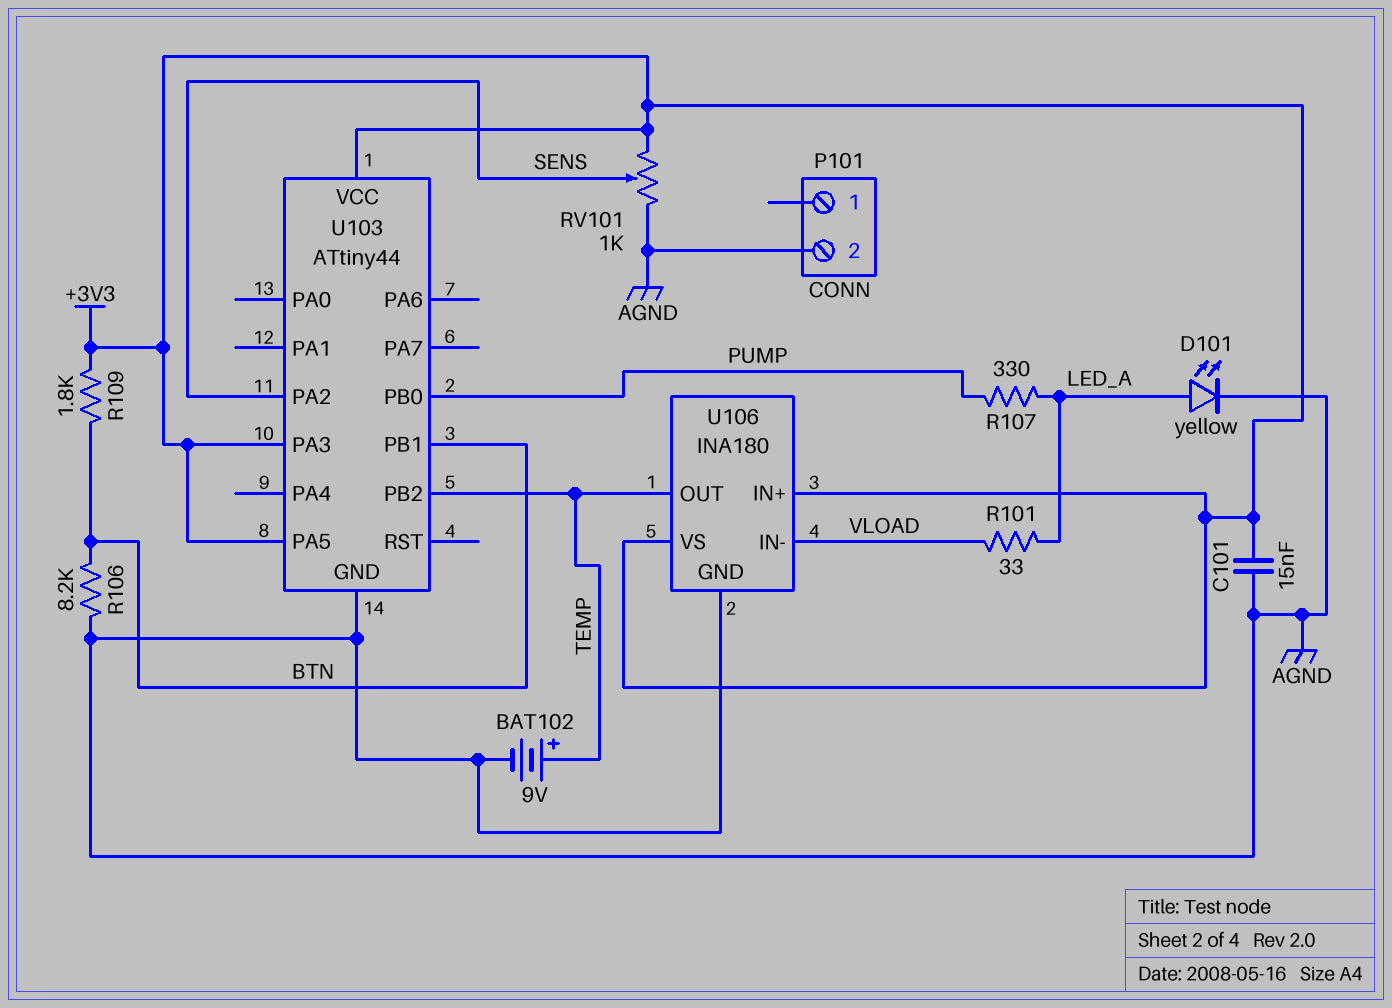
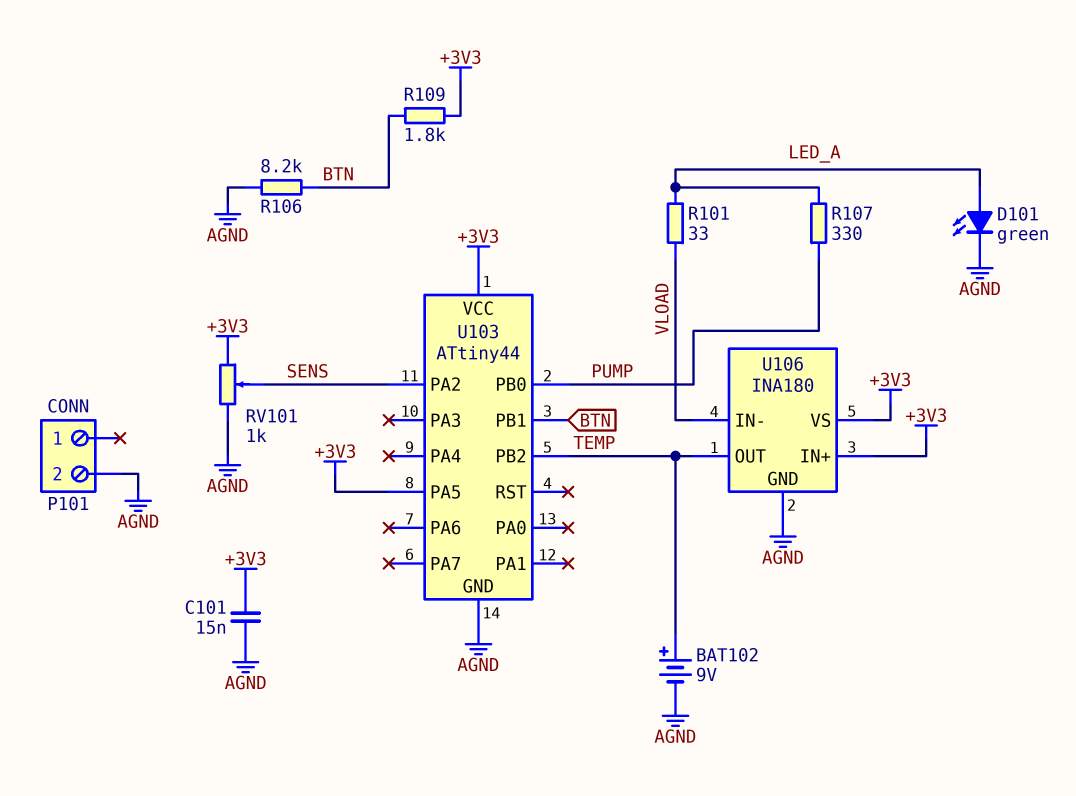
D101: LED yellow (A LED_A, K AGND) -> LED green (A LED_A, K AGND)
U103 pin PA3: +3V3 -> none

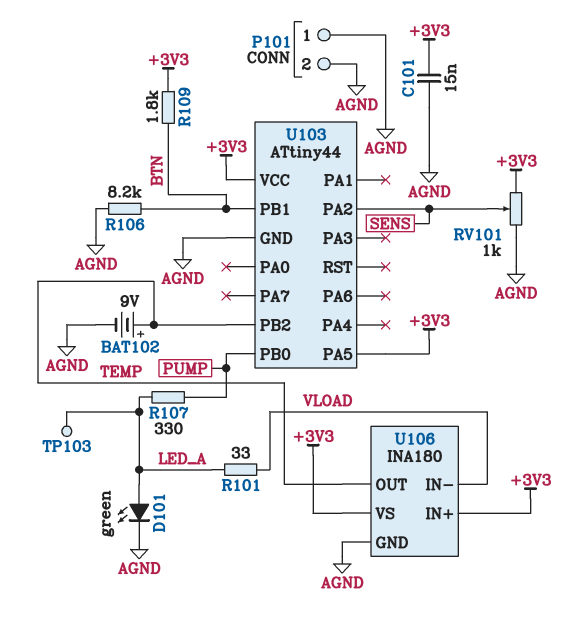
P101 pin 1: none -> AGND
TP103: none -> test point (LED_A)

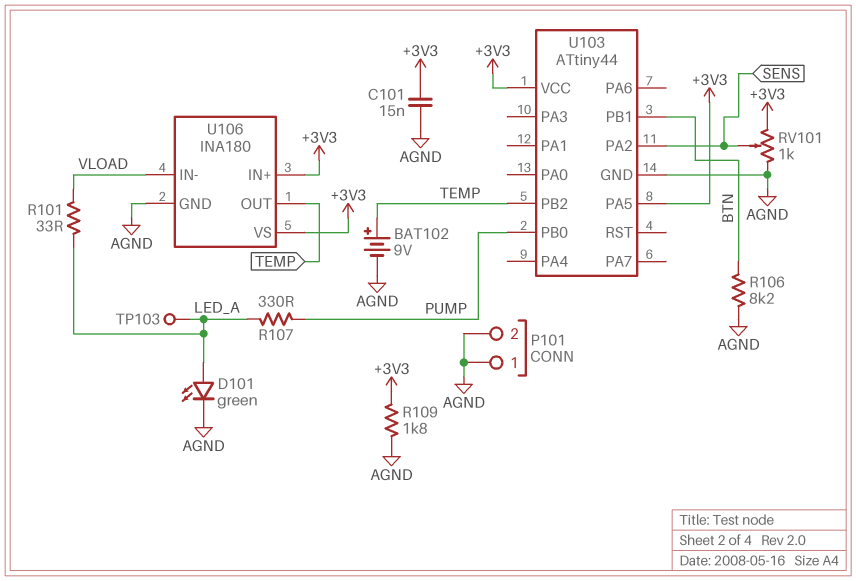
R109: 1.8k (+3V3, BTN) -> 1.8k (+3V3, AGND)

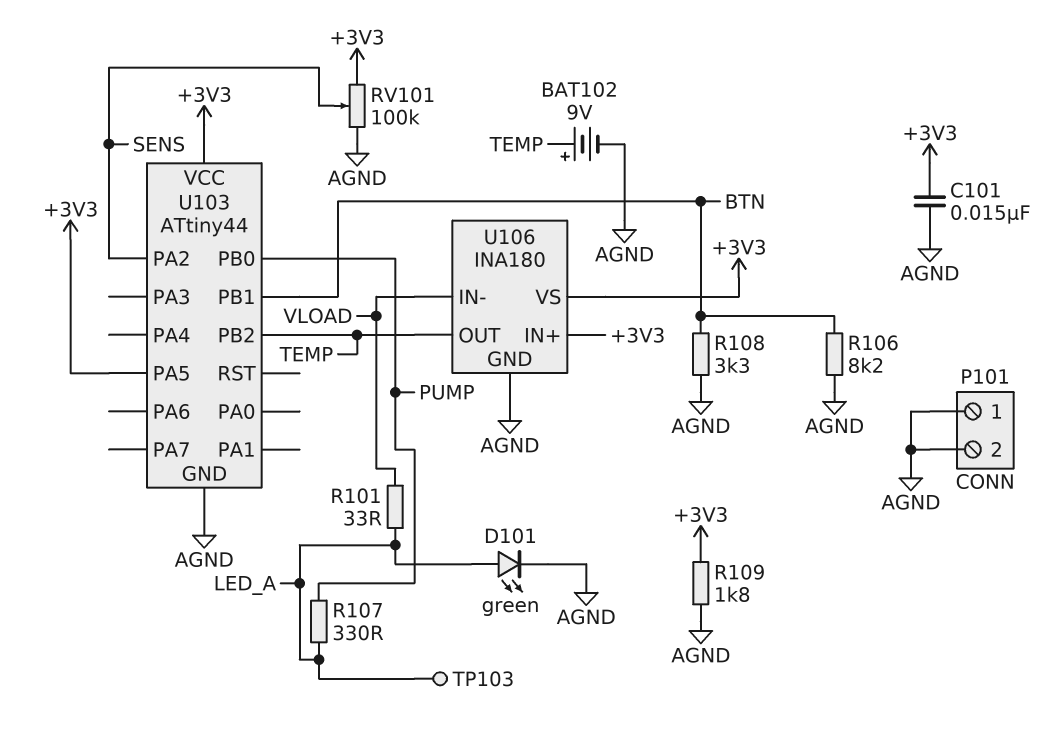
R108: none -> 3.3k (AGND, BTN)
RV101: 1k (+3V3, AGND, wiper SENS) -> 100k (+3V3, AGND, wiper SENS)

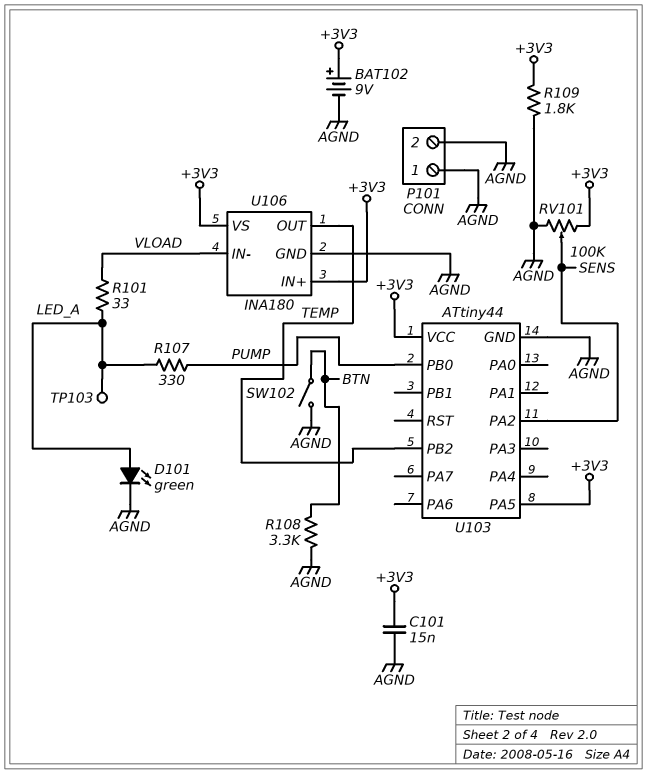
BAT102: 9V (plus TEMP, minus AGND) -> 9V (plus +3V3, minus AGND)
R106: 8.2k (AGND, BTN) -> none
SW102: none -> switch (AGND, BTN)
U103 pin PB1: BTN -> none

